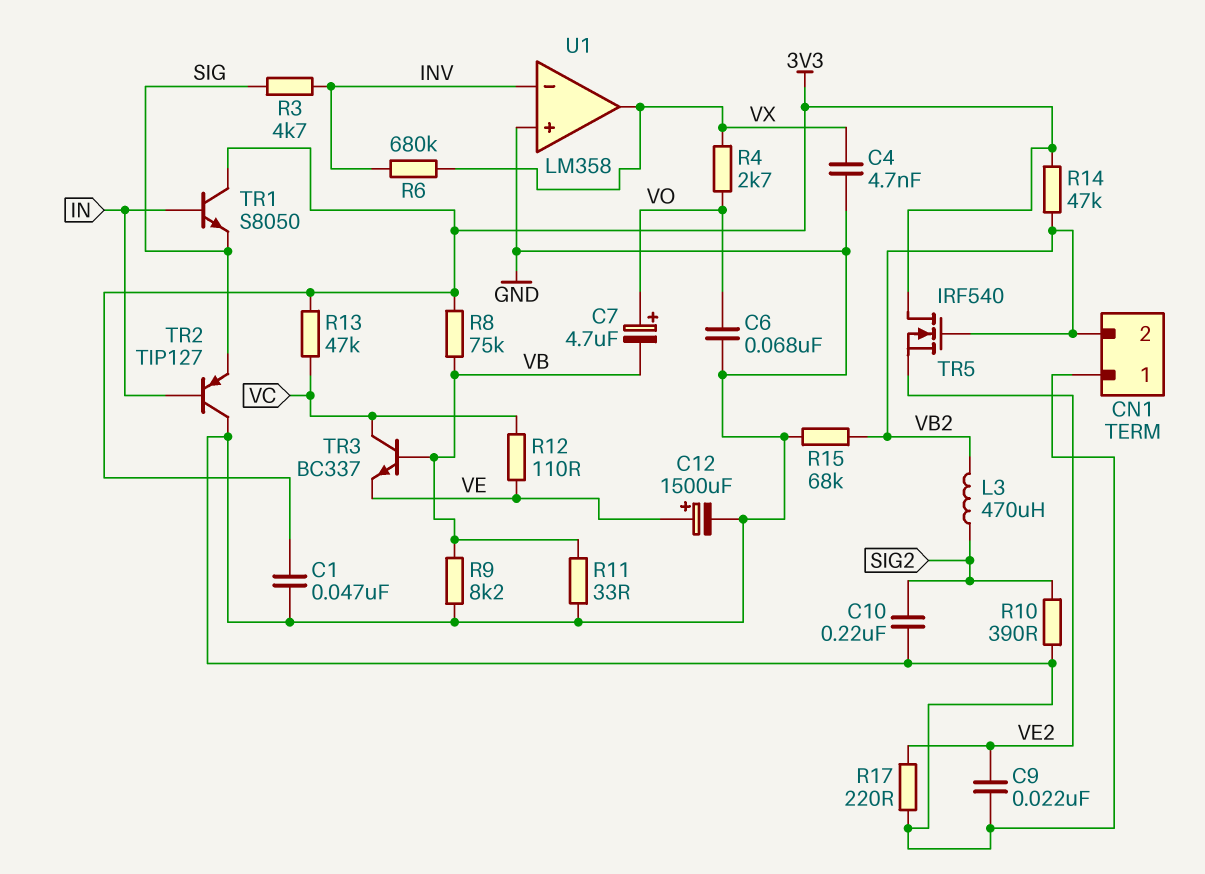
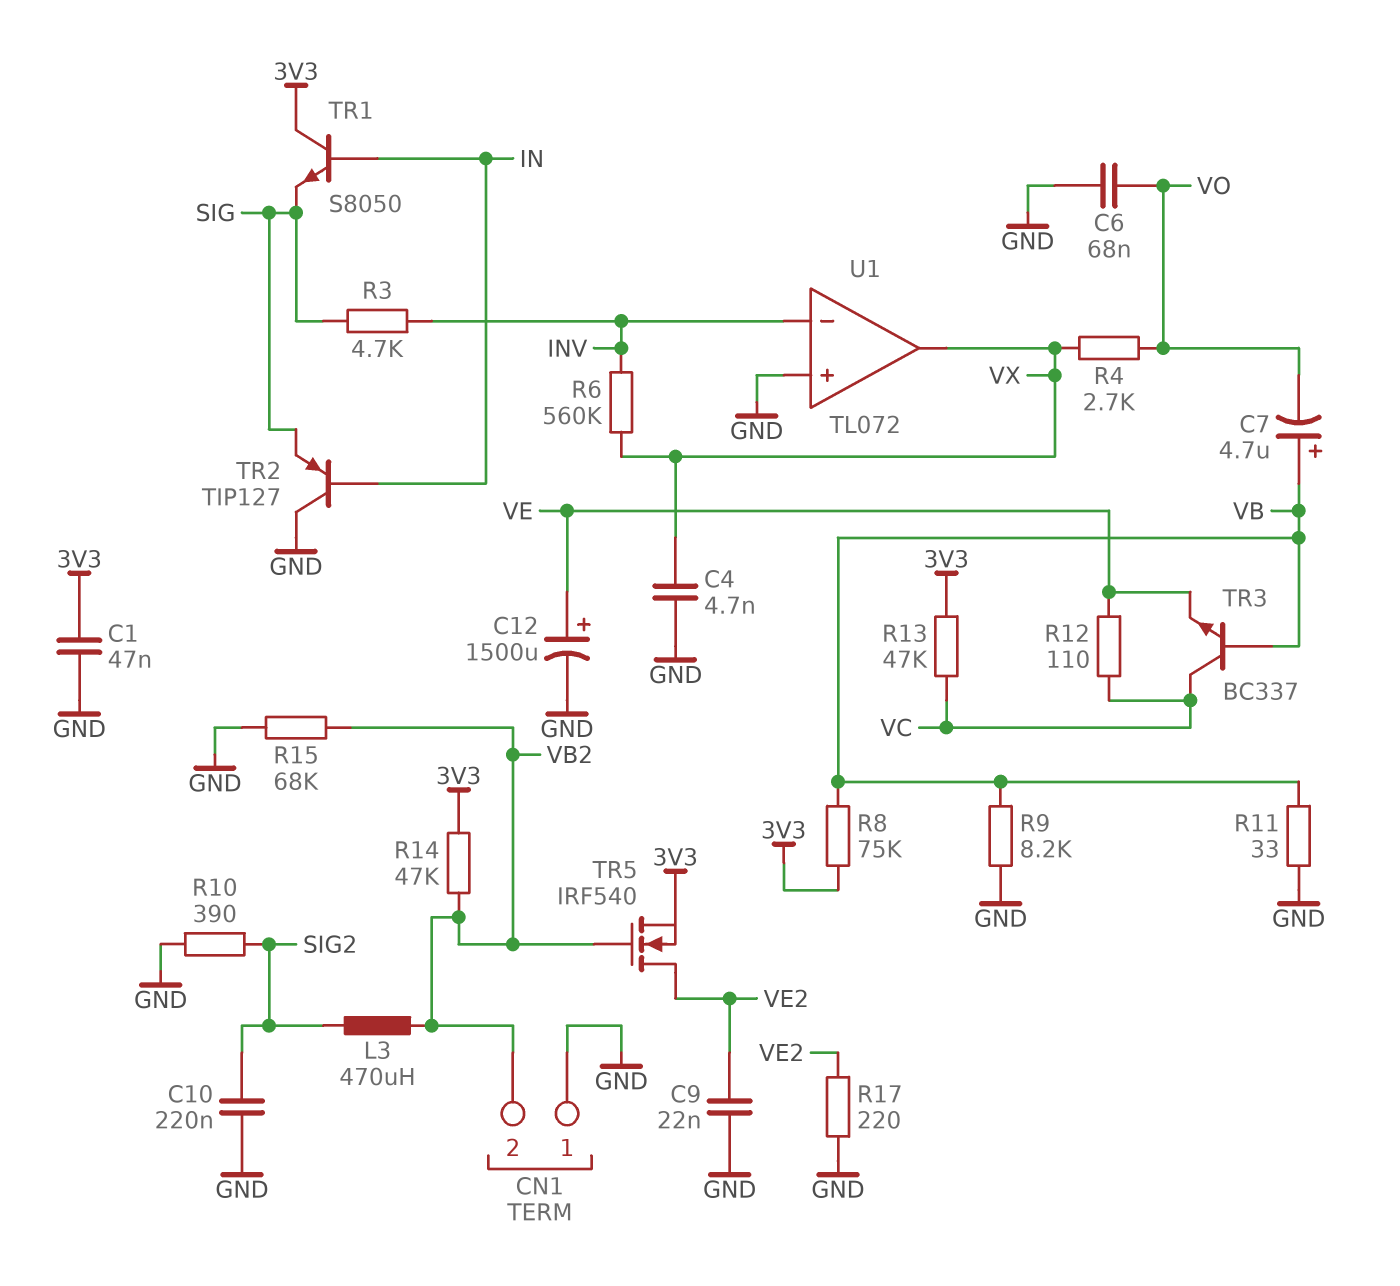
C7: 4.7uF (plus VO, minus VB) -> 4.7uF (plus VB, minus VO)
R6: 680k (INV, VX) -> 560k (INV, VX)
TR5: NMOS IRF540 (G VB2, D 3V3, S VE2) -> NMOS IRF540 (G VB2, D VE2, S 3V3)
U1: LM358 -> TL072

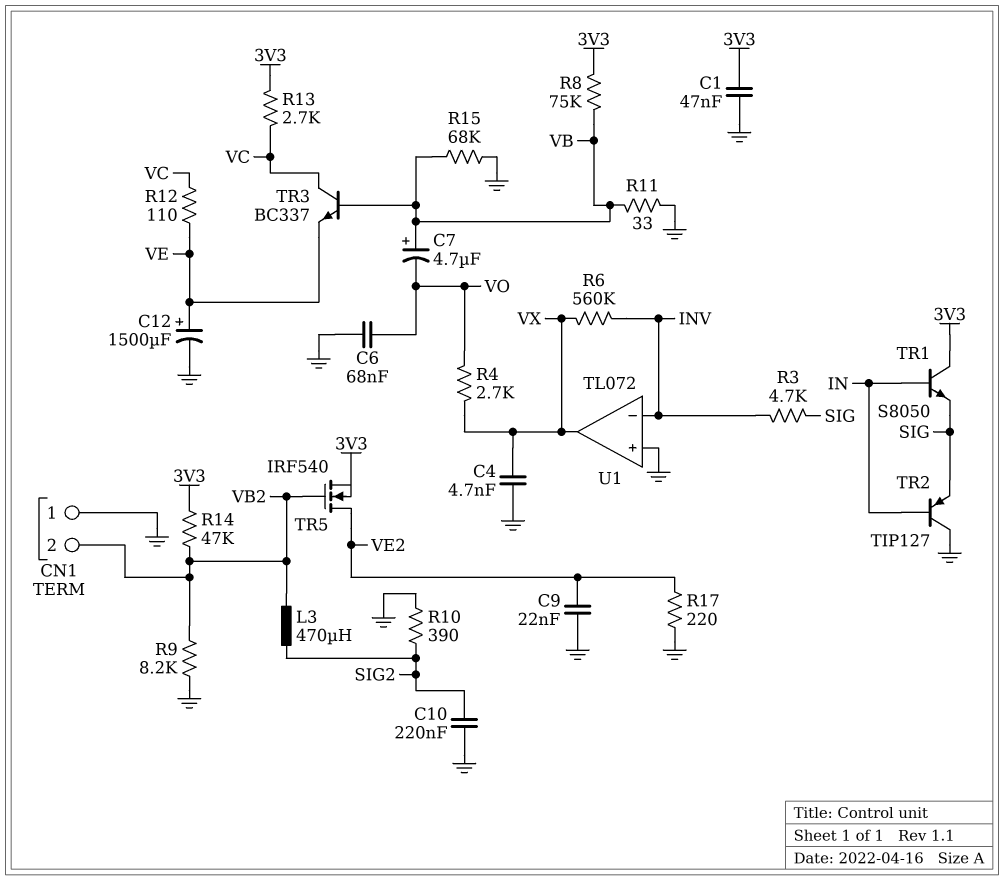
R9: 8.2k (GND, VB) -> 8.2k (GND, VB2)
R13: 47k (3V3, VC) -> 2.7k (3V3, VC)
R15: 68k (GND, VB2) -> 68k (GND, VB)

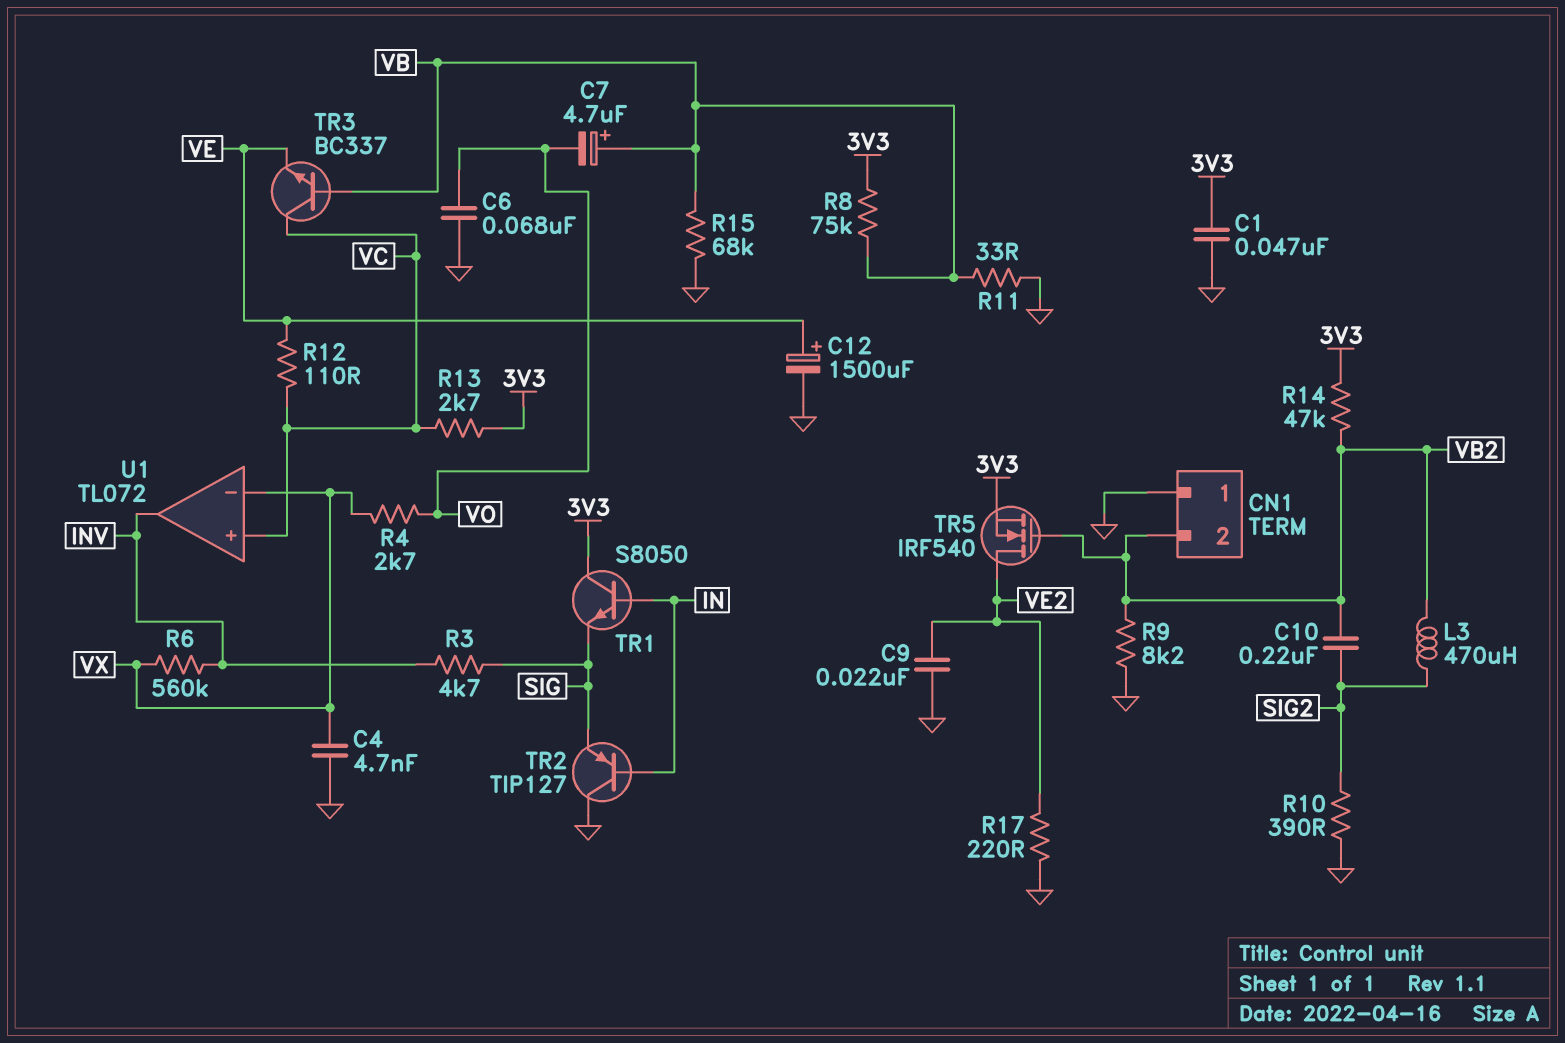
C10: 220nF (GND, SIG2) -> 220nF (SIG2, VB2)
U1 pin in+: GND -> VC
U1 pin in-: INV -> VX
U1 pin out: VX -> INV

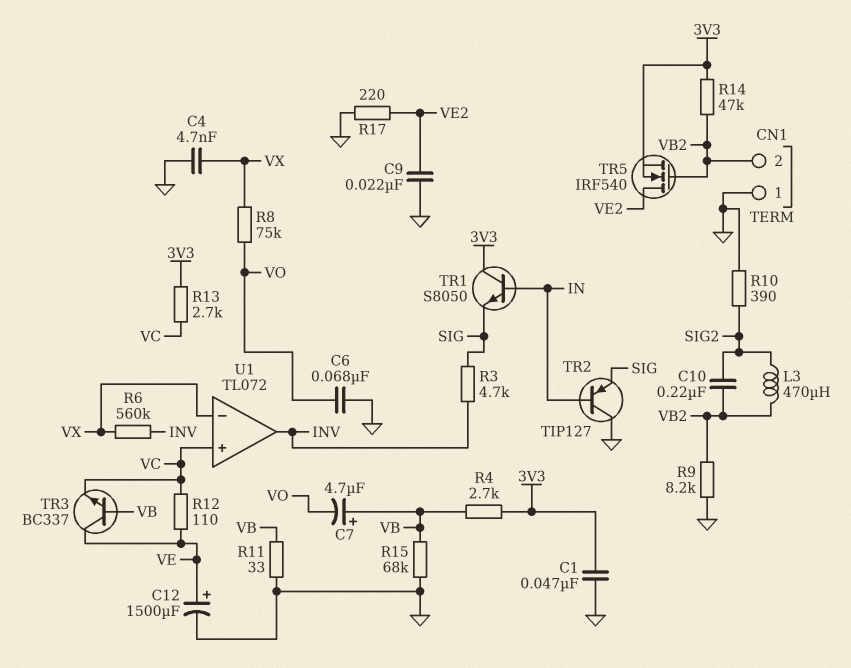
R4: 2.7k (VO, VX) -> 2.7k (3V3, VB)
R8: 75k (3V3, VB) -> 75k (VO, VX)
TR3: NPN BC337 (B VB, C VC, E VE) -> NPN BC337 (B VB, C VE, E VC)

